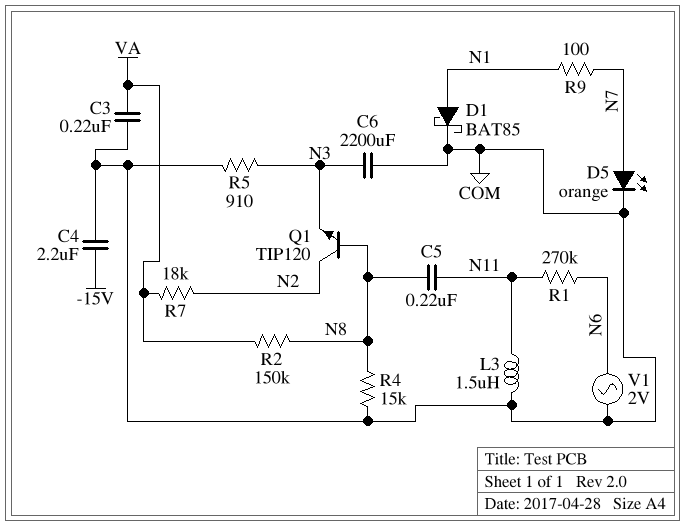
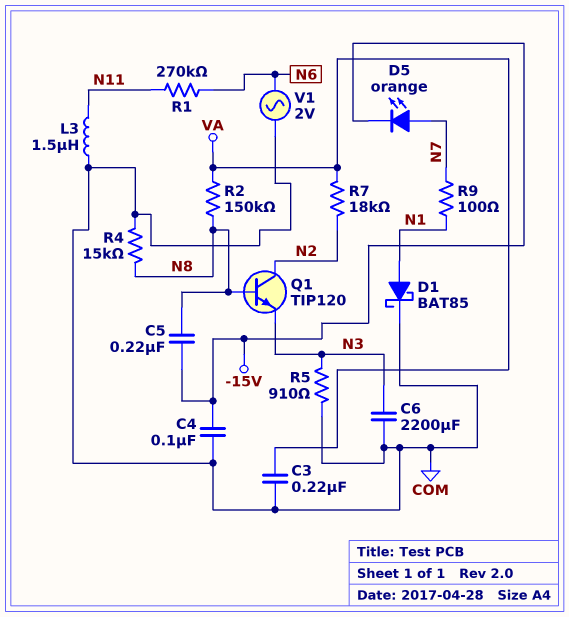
C4: 2.2uF (-15V, COM) -> 100nF (-15V, COM)
C5: 220nF (N8, N11) -> 220nF (-15V, N8)
D5: LED orange (A N7, K COM) -> LED orange (A N7, K -15V)

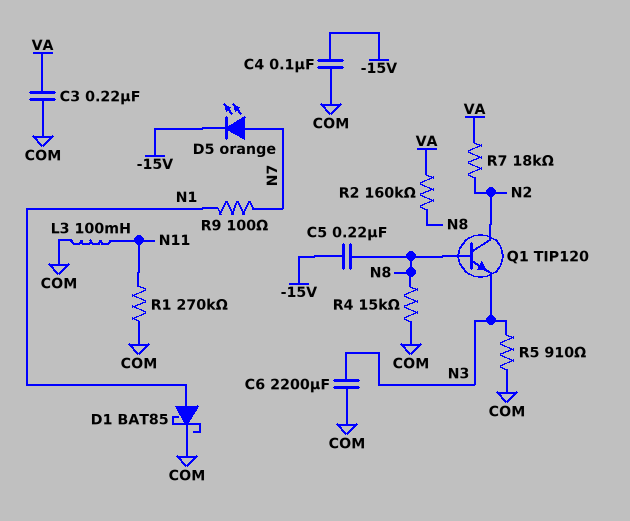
L3: 1.5uH (COM, N11) -> 100mH (COM, N11)
R1: 270k (N6, N11) -> 270k (COM, N11)
R2: 150k (N8, VA) -> 160k (N8, VA)
V1: AC 2V (COM, N6) -> none

